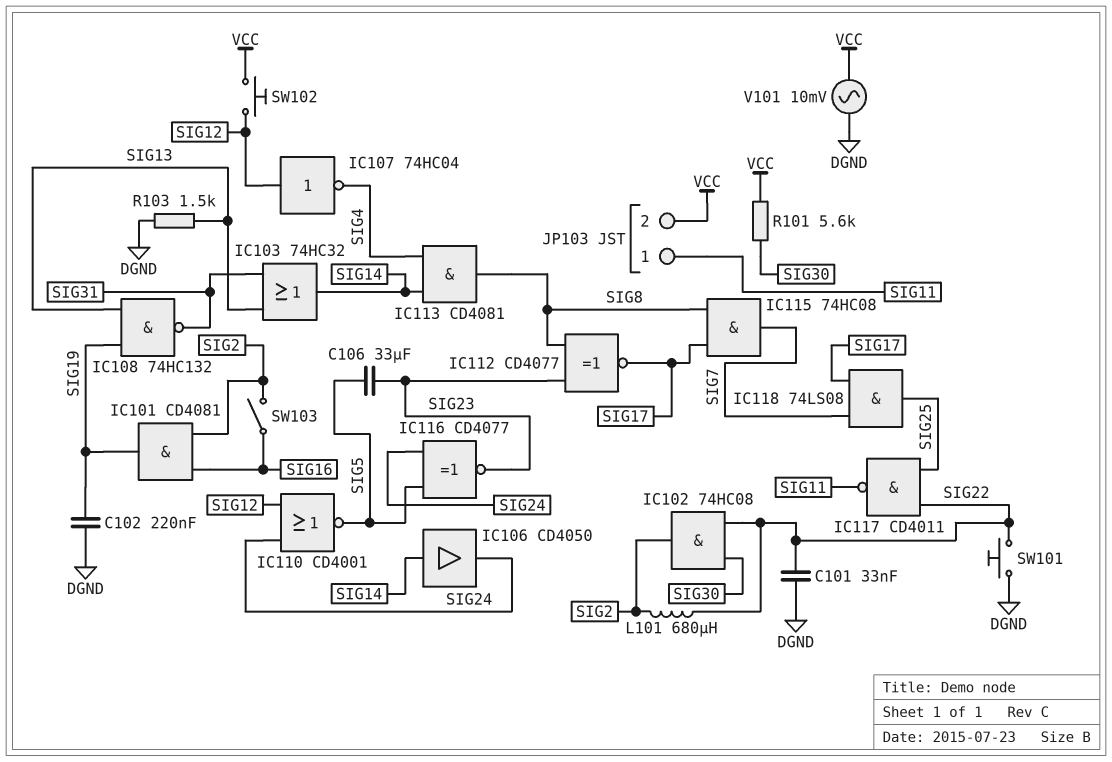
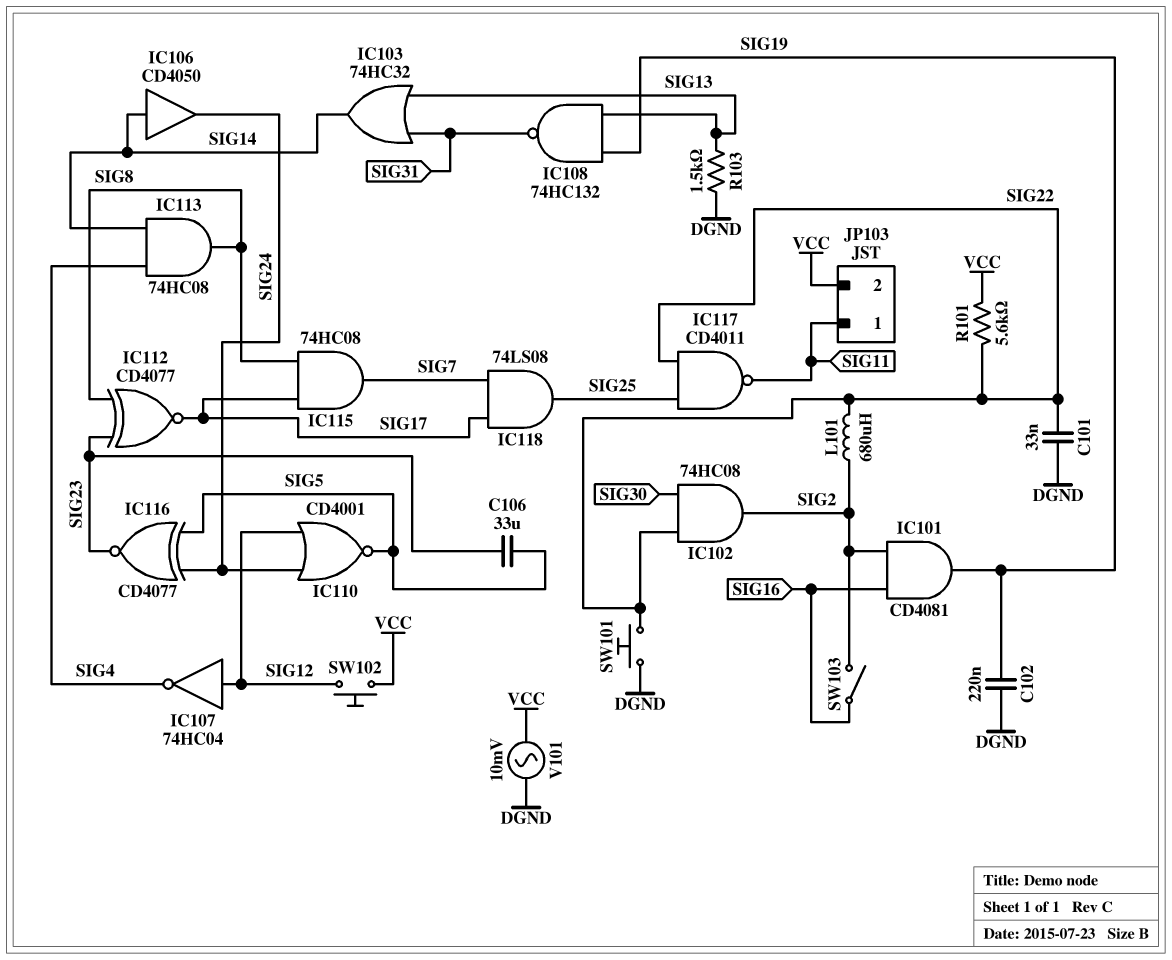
IC113: AND CD4081 (in SIG4, in SIG14, out SIG8) -> AND 74HC08 (in SIG4, in SIG14, out SIG8)
R101: 5.6k (SIG30, VCC) -> 5.6k (SIG22, VCC)

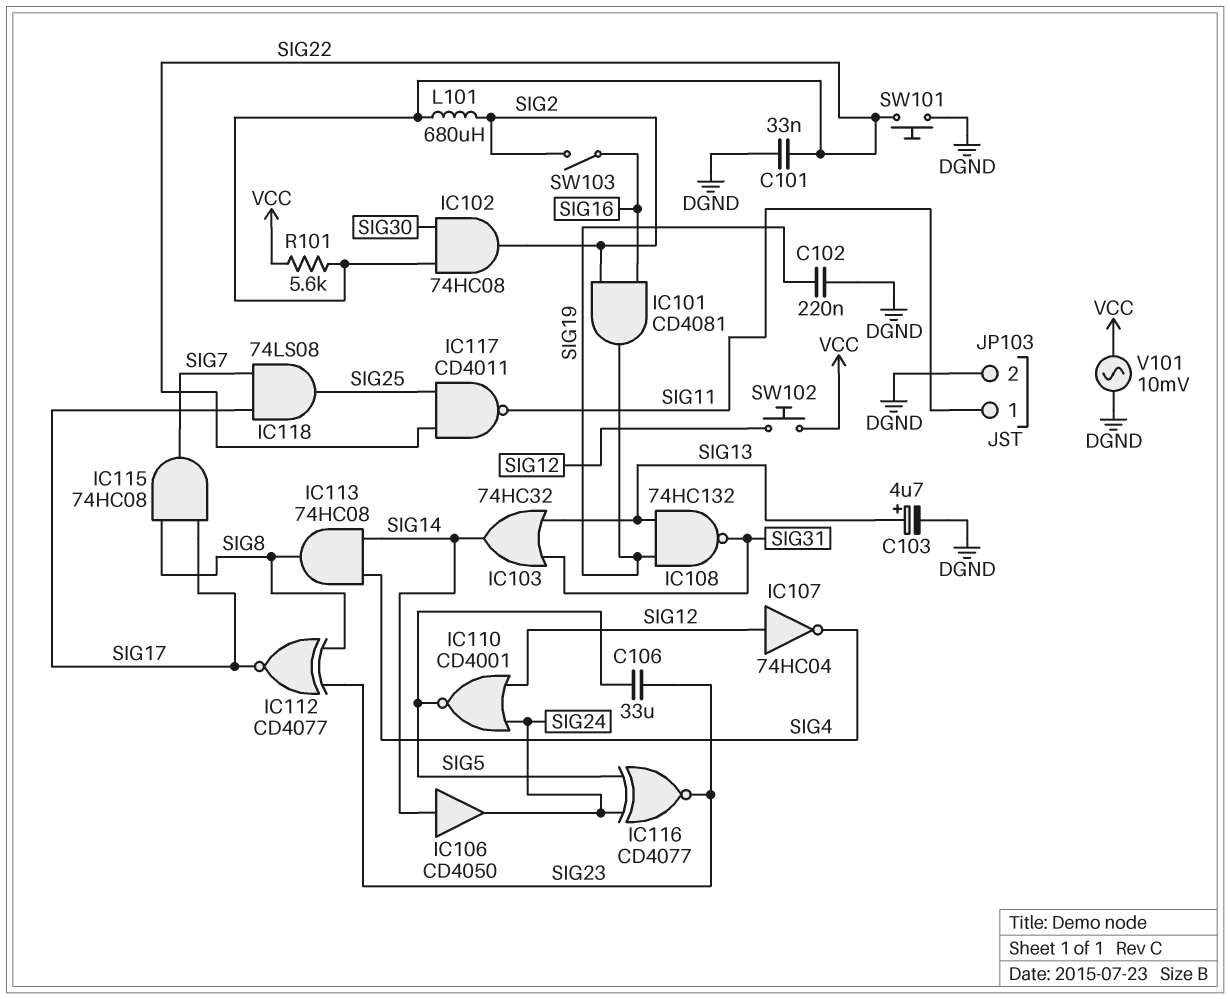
C103: none -> 4.7uF (plus SIG13, minus DGND)
JP103 pin 2: VCC -> DGND
R103: 1.5k (DGND, SIG13) -> none

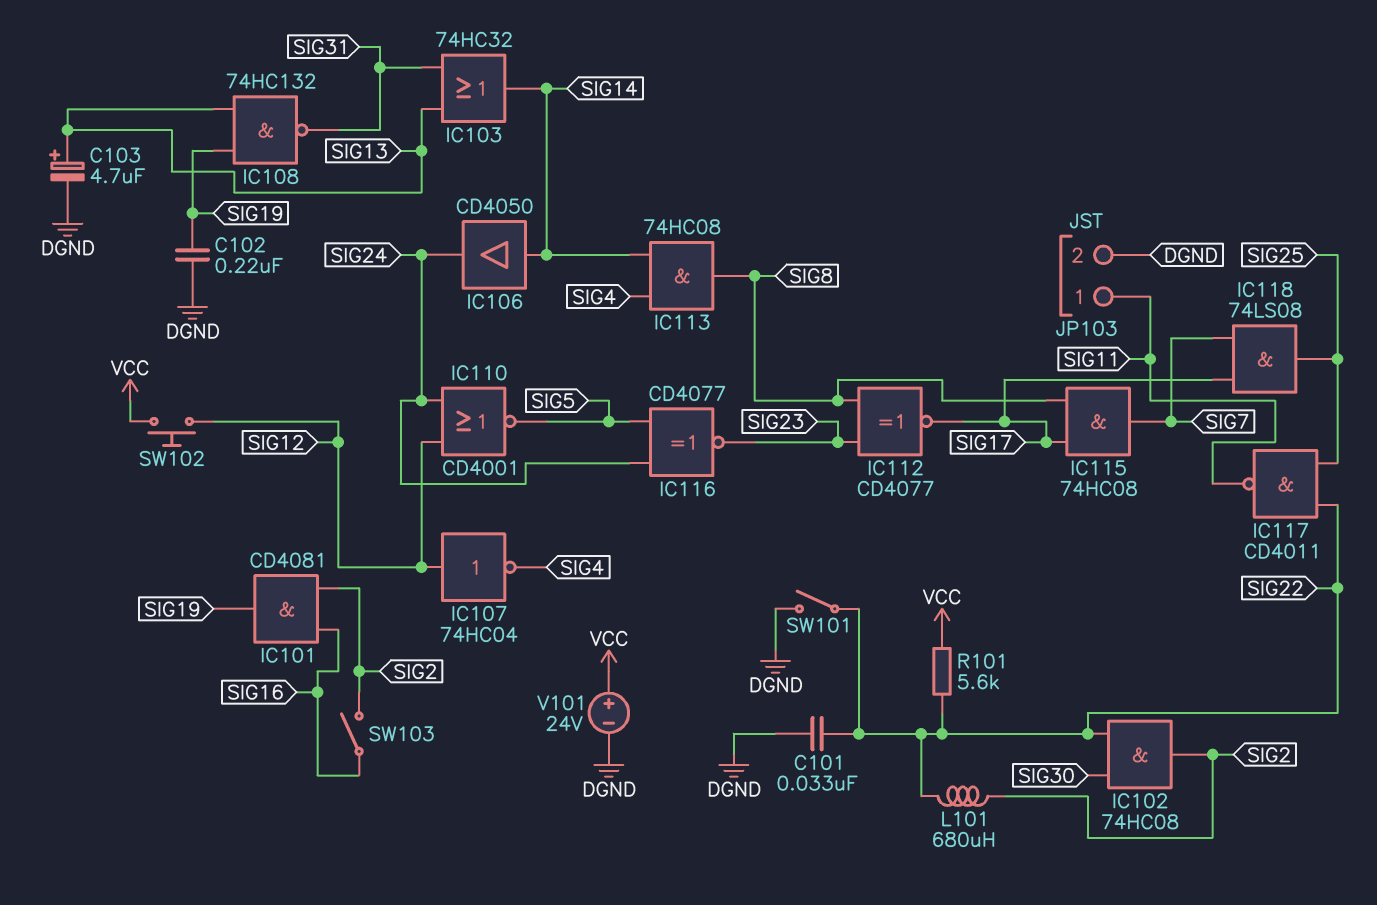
C106: 33uF (SIG5, SIG23) -> none
SW101: button (DGND, SIG22) -> switch (DGND, SIG22)
V101: AC 10mV (DGND, VCC) -> 24V (plus VCC, minus DGND)

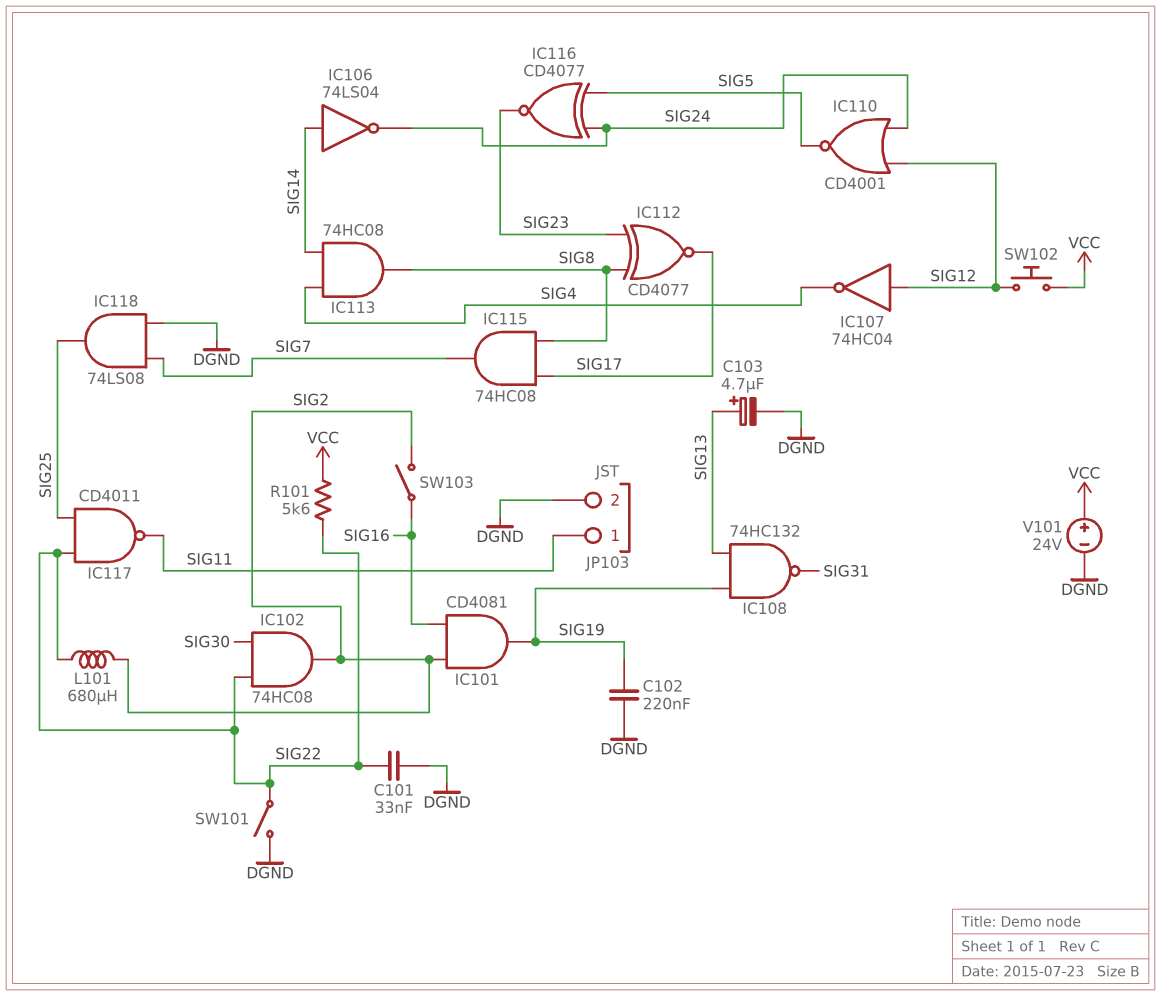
IC103: OR 74HC32 (in SIG13, in SIG31, out SIG14) -> none
IC106: buffer CD4050 (in SIG14, out SIG24) -> NOT 74LS04 (in SIG14, out SIG24)
IC118: AND 74LS08 (in SIG7, in SIG17, out SIG25) -> AND 74LS08 (in DGND, in SIG7, out SIG25)

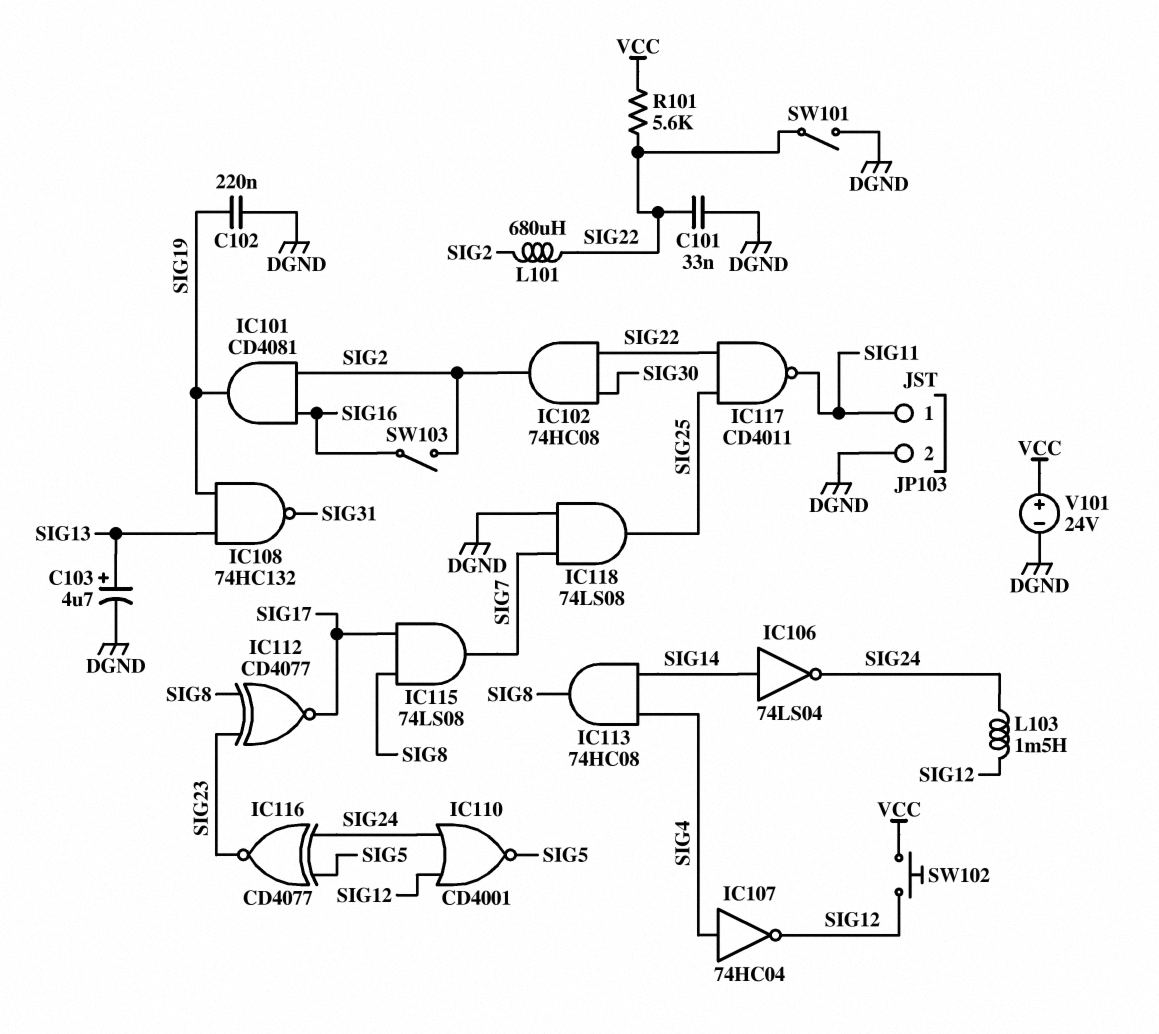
IC107: NOT 74HC04 (in SIG12, out SIG4) -> NOT 74HC04 (in SIG4, out SIG12)
IC115: AND 74HC08 (in SIG8, in SIG17, out SIG7) -> AND 74LS08 (in SIG8, in SIG17, out SIG7)
L103: none -> 1.5mH (SIG12, SIG24)

